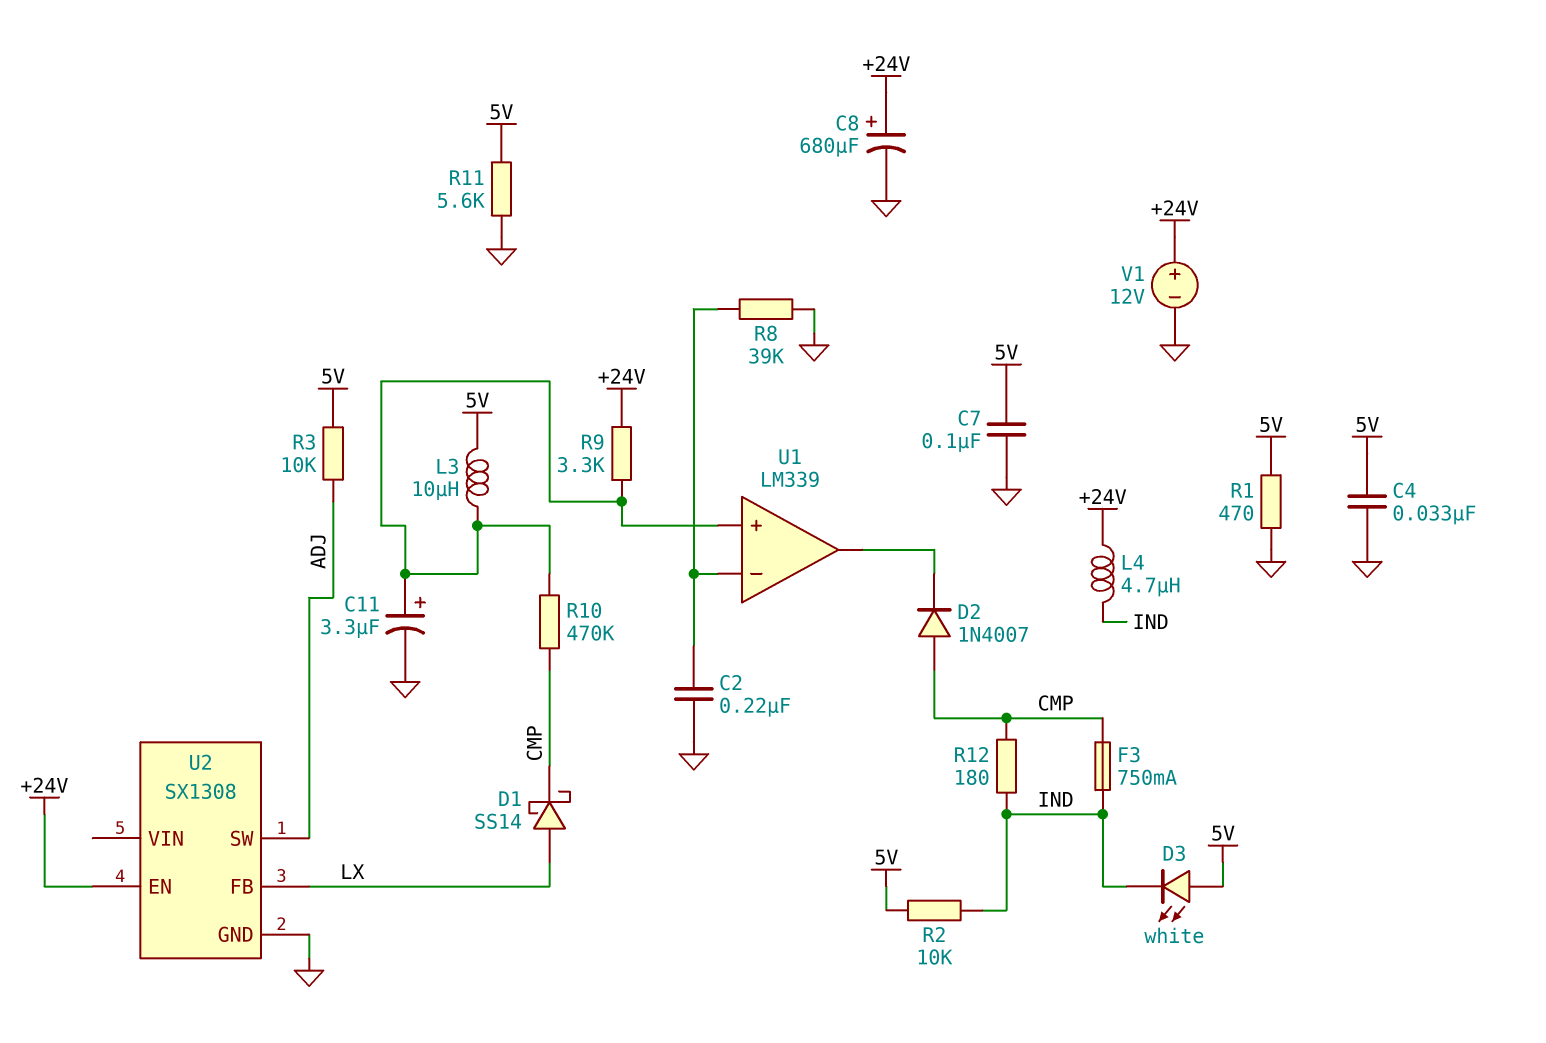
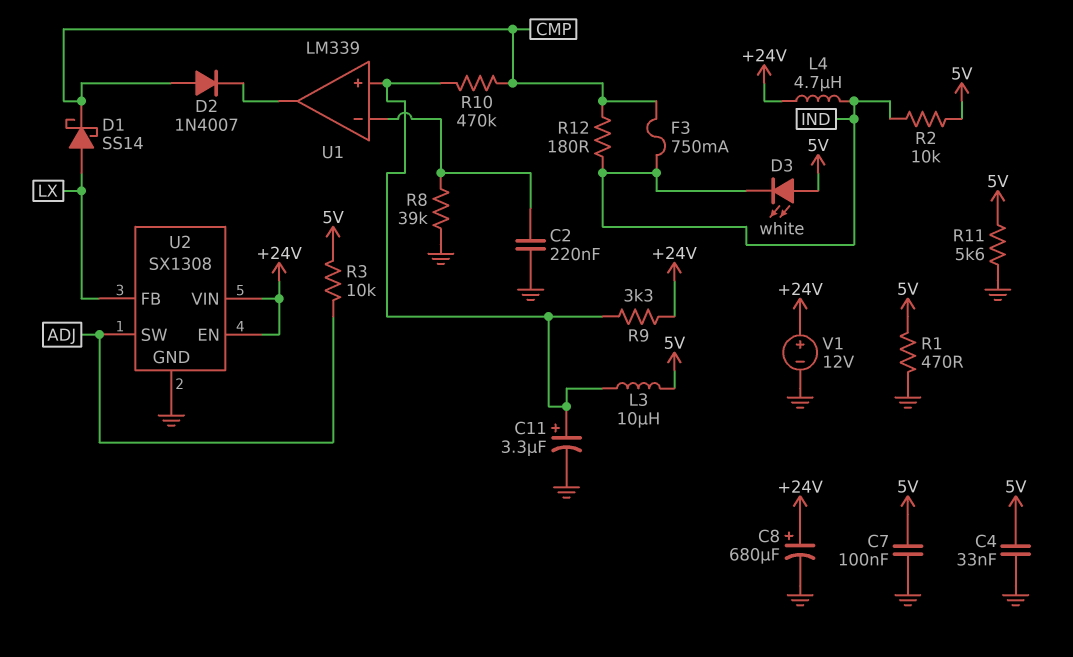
U2 pin VIN: none -> +24V

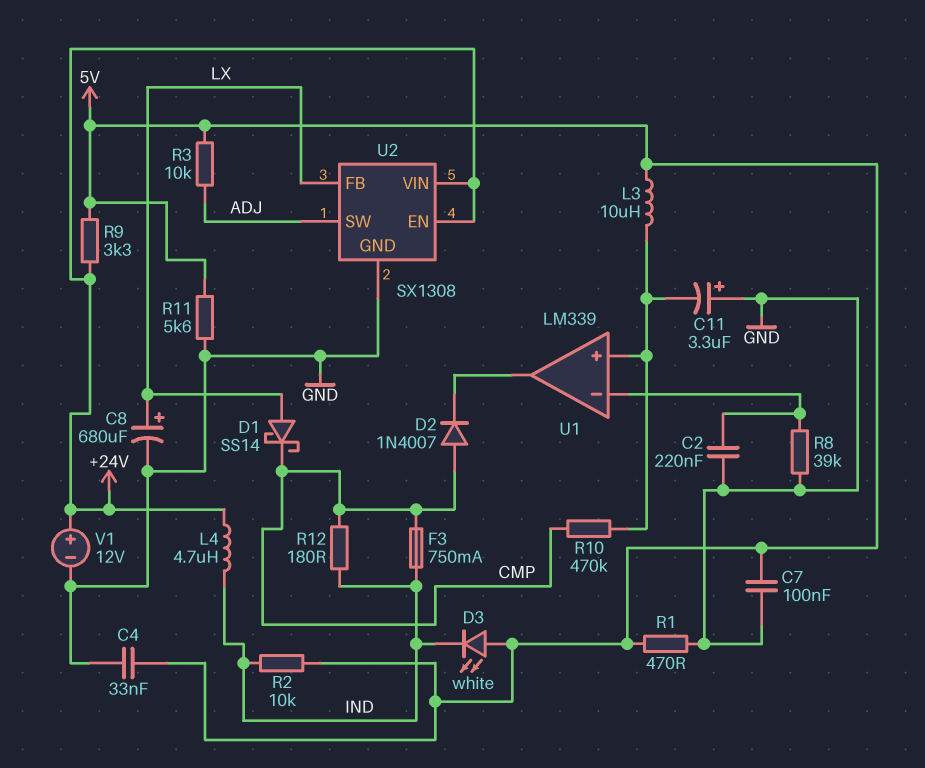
C8: 680uF (plus +24V, minus GND) -> 680uF (plus LX, minus GND)
C11: 3.3uF (plus U1/in+, minus GND) -> 3.3uF (plus GND, minus U1/in+)
R9: 3.3k (+24V, U1/in+) -> 3.3k (+24V, 5V)

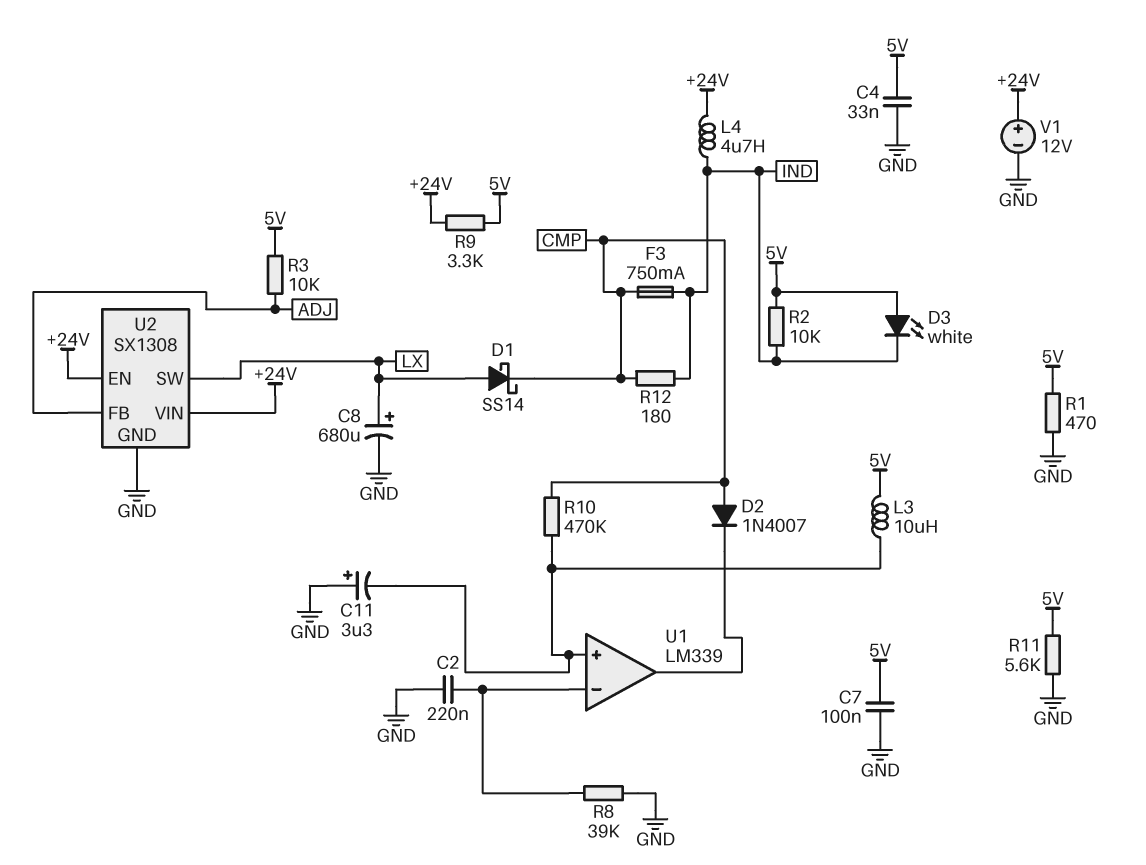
U2 pin FB: LX -> ADJ
U2 pin SW: ADJ -> LX

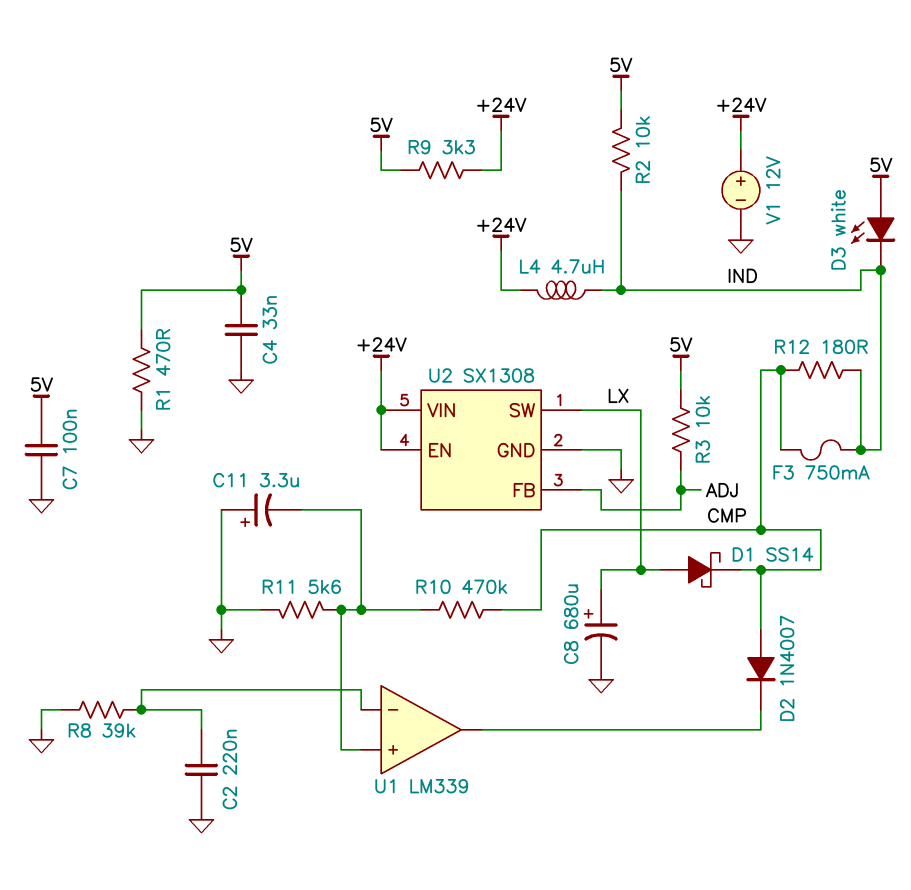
L3: 10uH (5V, U1/in+) -> none
R11: 5.6k (5V, GND) -> 5.6k (GND, U1/in+)

